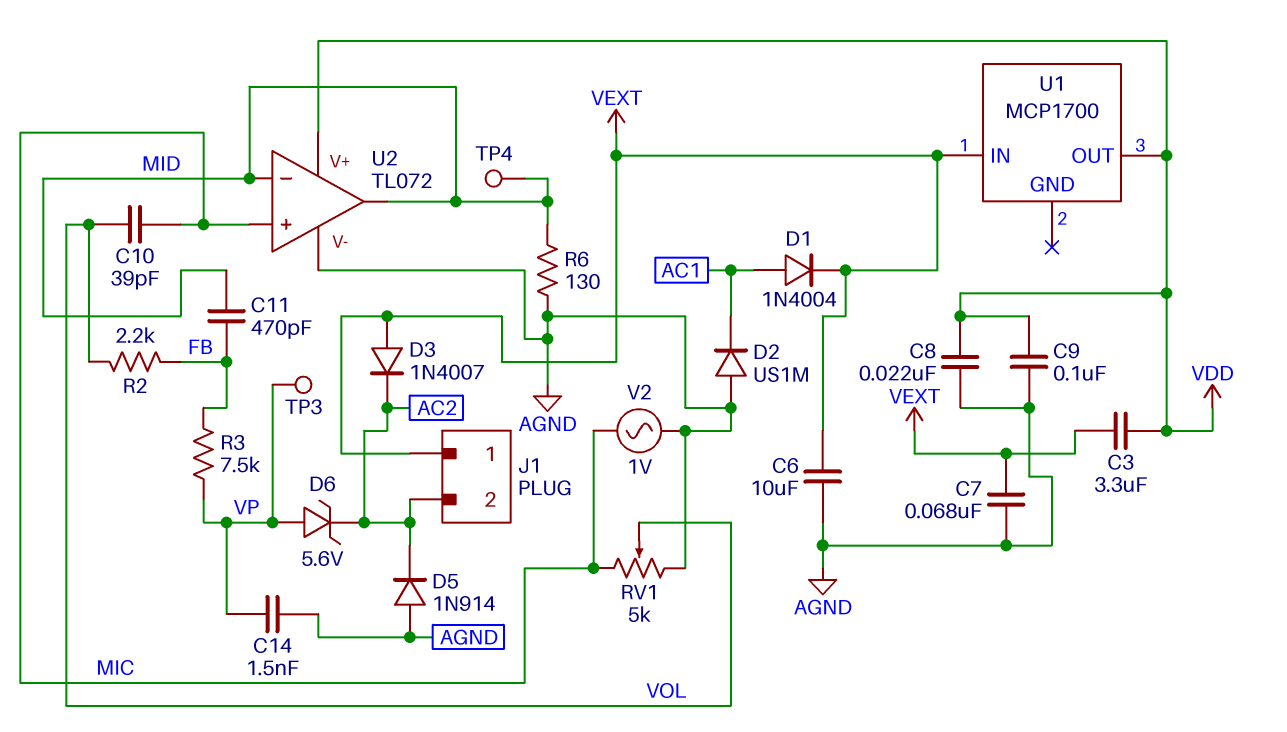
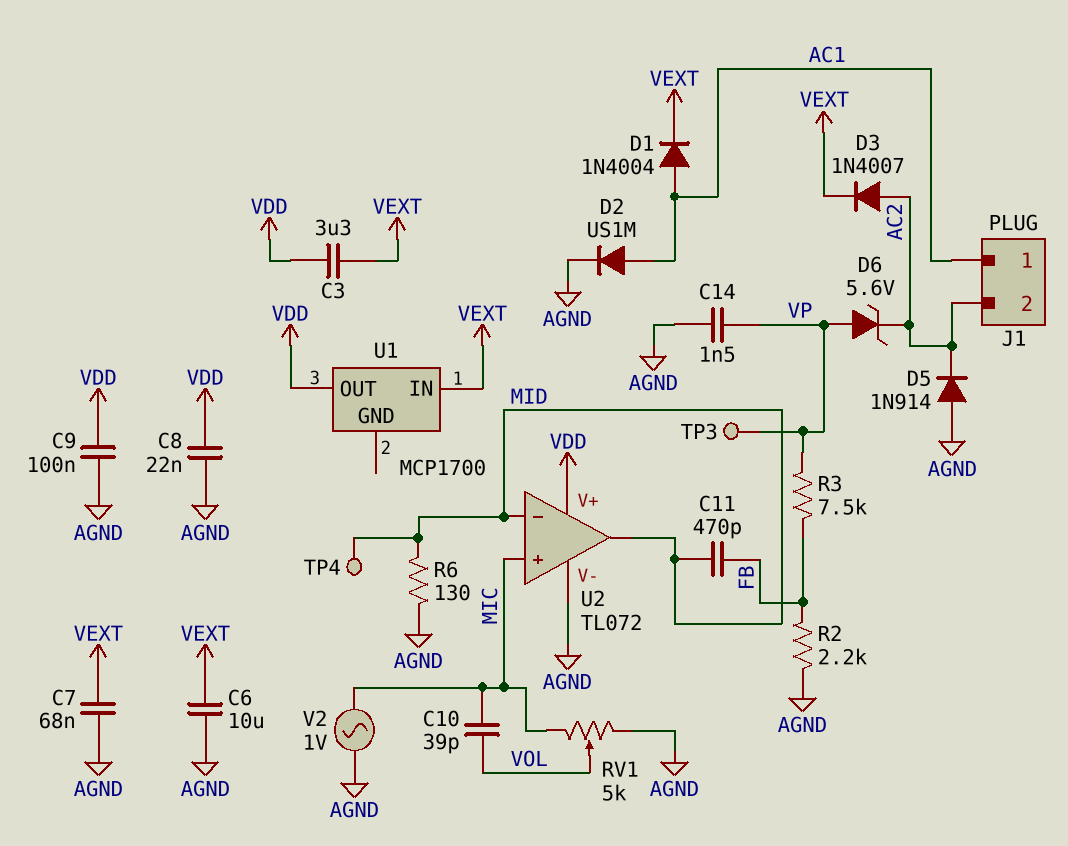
D2: diode US1M (A AGND, K AC1) -> diode US1M (A AC1, K AGND)
D3: diode 1N4007 (A VEXT, K AC2) -> diode 1N4007 (A AC2, K VEXT)
J1 pin 1: VEXT -> AC1
R2: 2.2k (FB, VOL) -> 2.2k (AGND, FB)

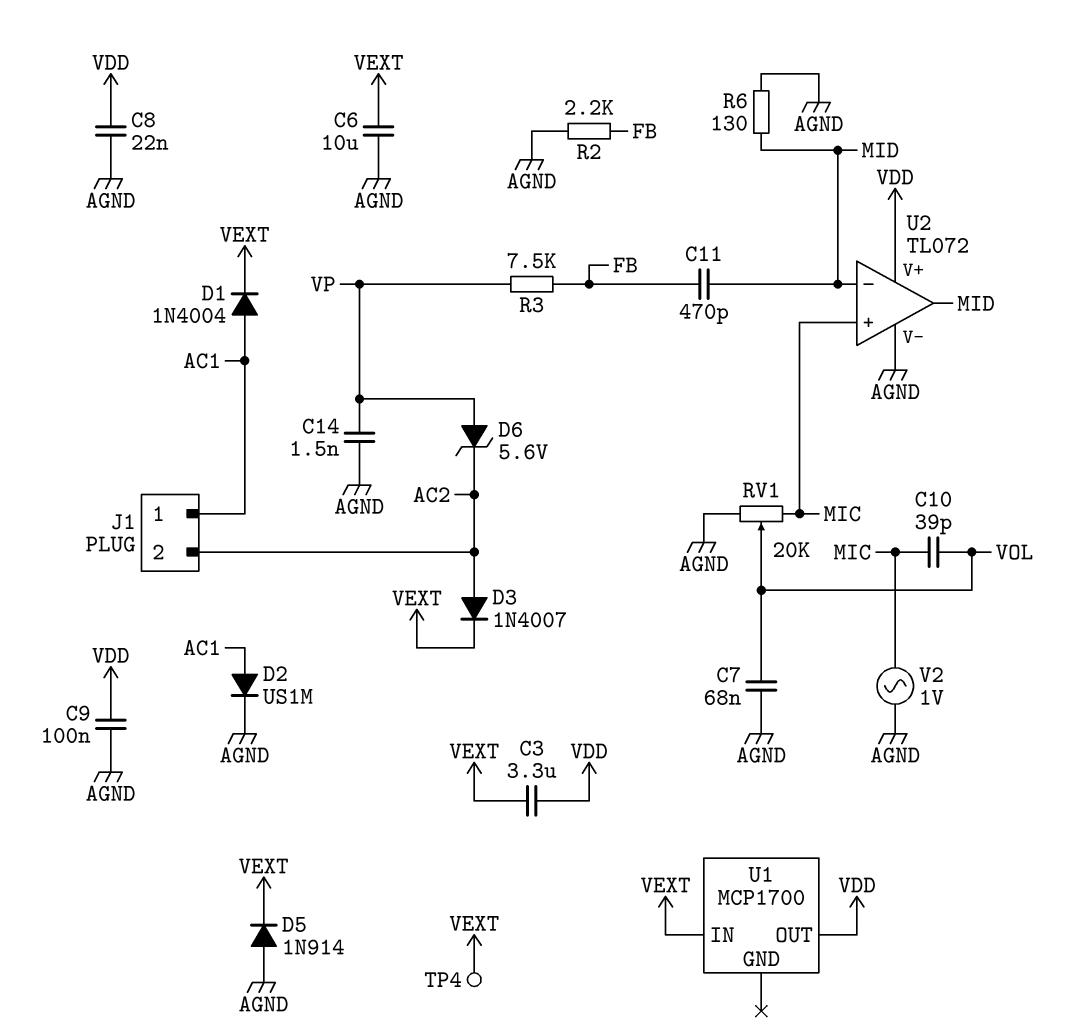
C7: 68nF (AGND, VEXT) -> 68nF (AGND, VOL)
D5: diode 1N914 (A AGND, K AC2) -> diode 1N914 (A AGND, K VEXT)
RV1: 5k (AGND, MIC, wiper VOL) -> 20k (AGND, MIC, wiper VOL)
TP3: test point (VP) -> none
TP4: test point (MID) -> test point (VEXT)

